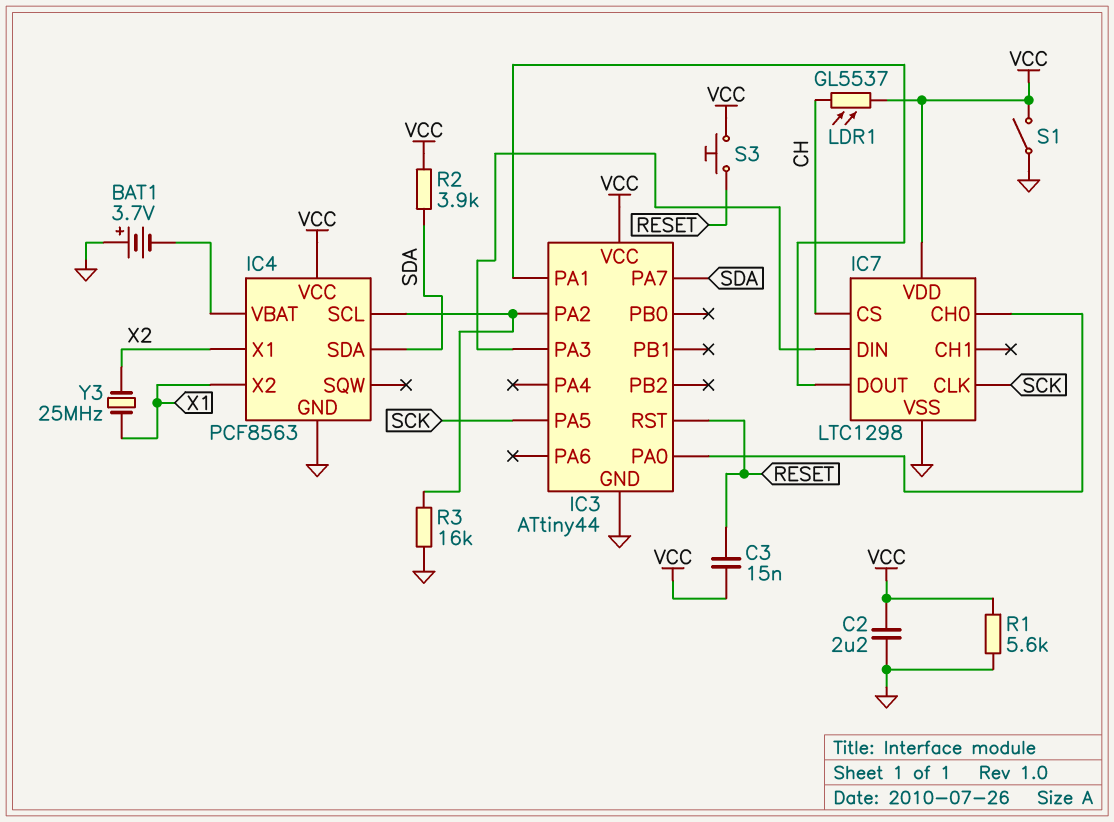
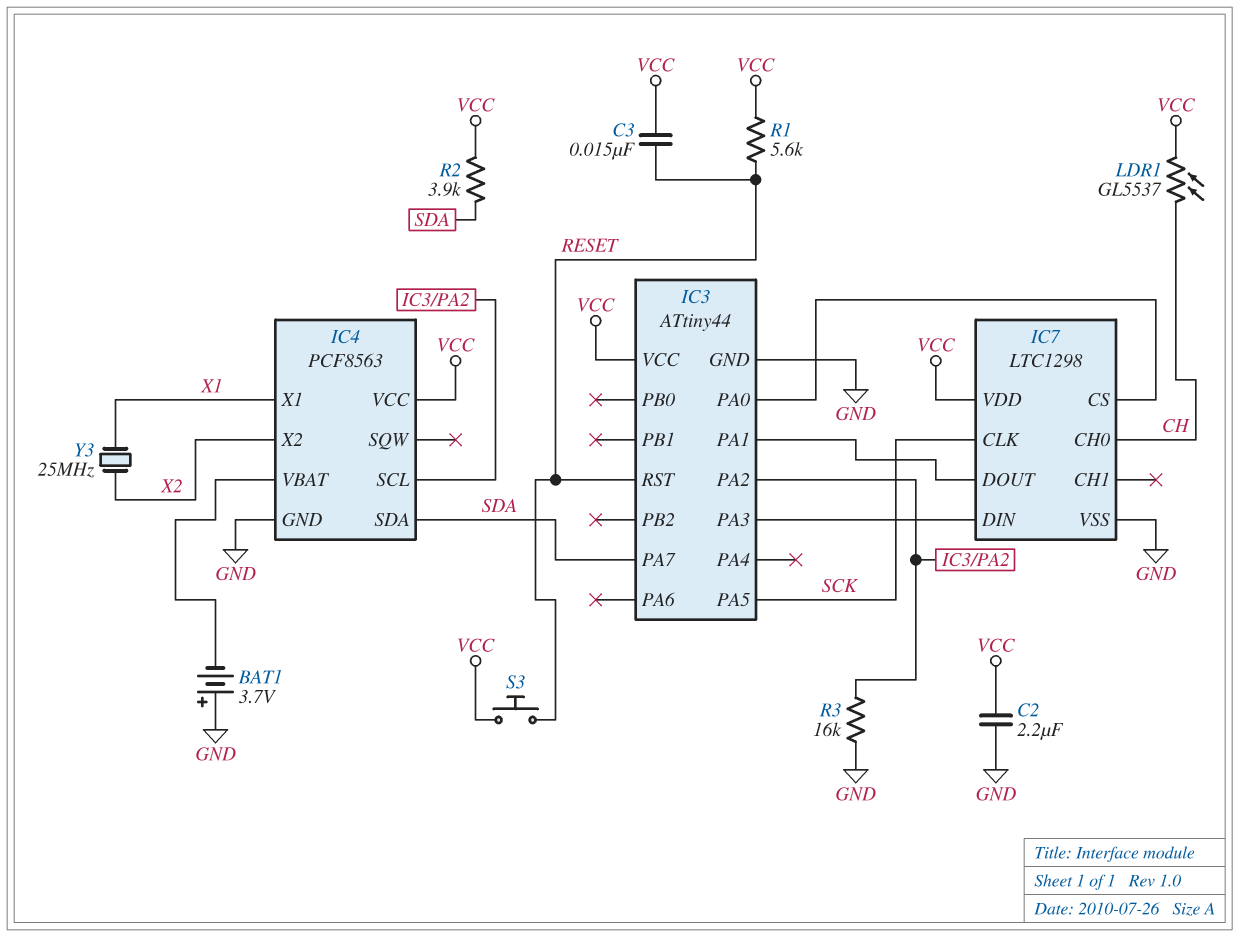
IC4 pin X1: X2 -> X1
IC4 pin X2: X1 -> X2
IC7 pin CH0: IC3/PA0 -> CH
IC7 pin CS: CH -> IC3/PA0
R1: 5.6k (GND, VCC) -> 5.6k (RESET, VCC)
S1: switch (GND, VCC) -> none

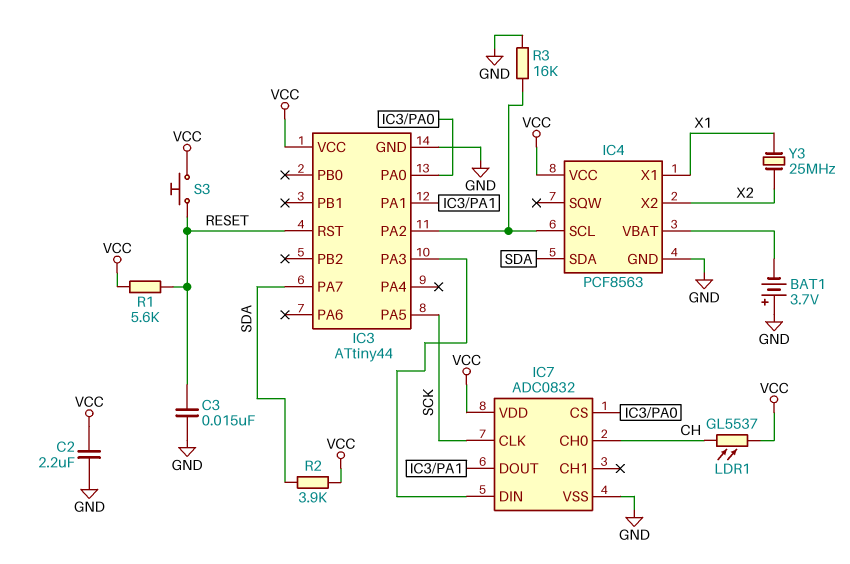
C3: 15nF (RESET, VCC) -> 15nF (GND, RESET)
IC7: LTC1298 -> ADC0832

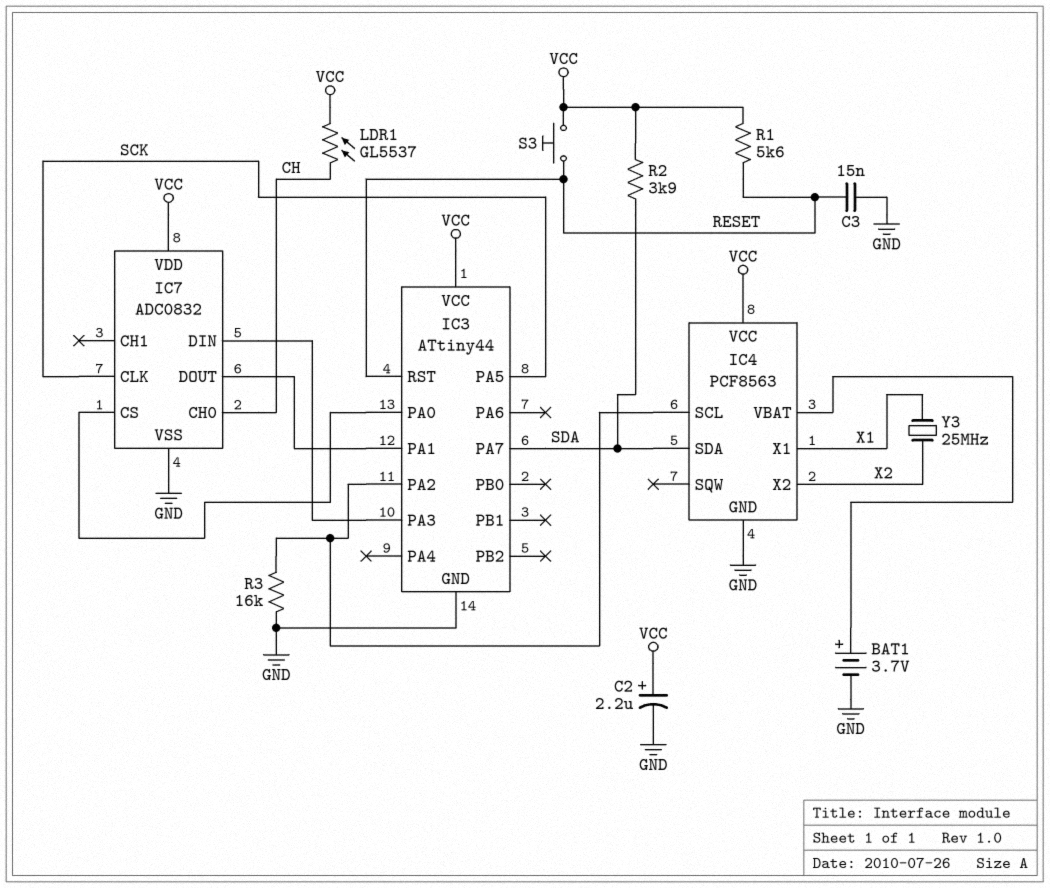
BAT1: 3.7V (plus GND, minus IC4/VBAT) -> 3.7V (plus IC4/VBAT, minus GND)
C2: 2.2uF (GND, VCC) -> 2.2uF (plus VCC, minus GND)

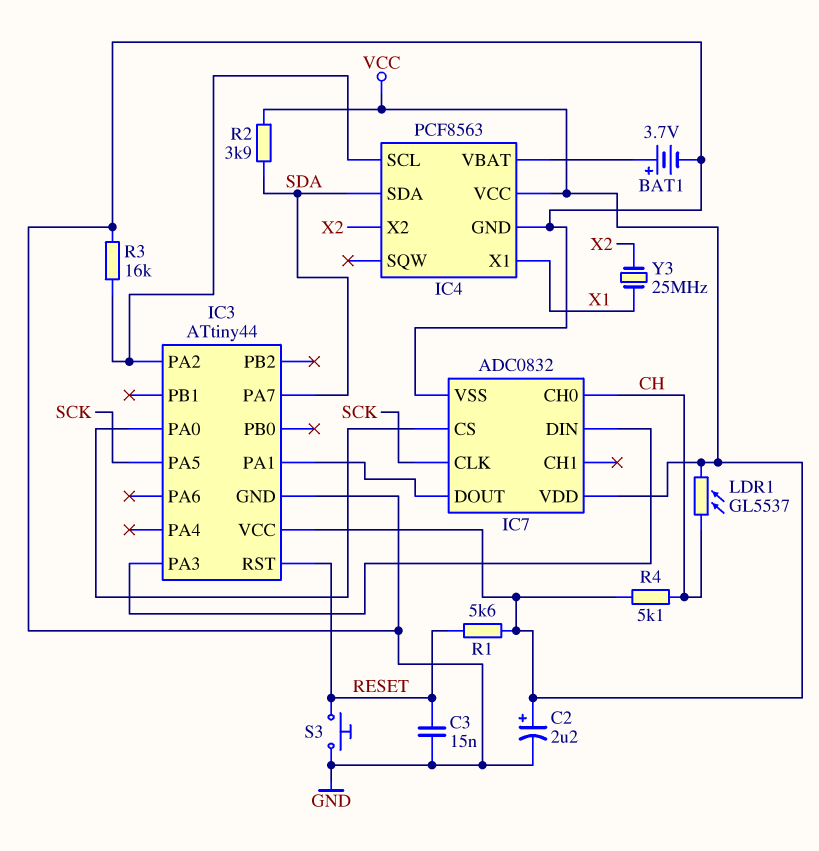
R4: none -> 5.1k (CH, VCC)
S3: button (RESET, VCC) -> button (GND, RESET)

